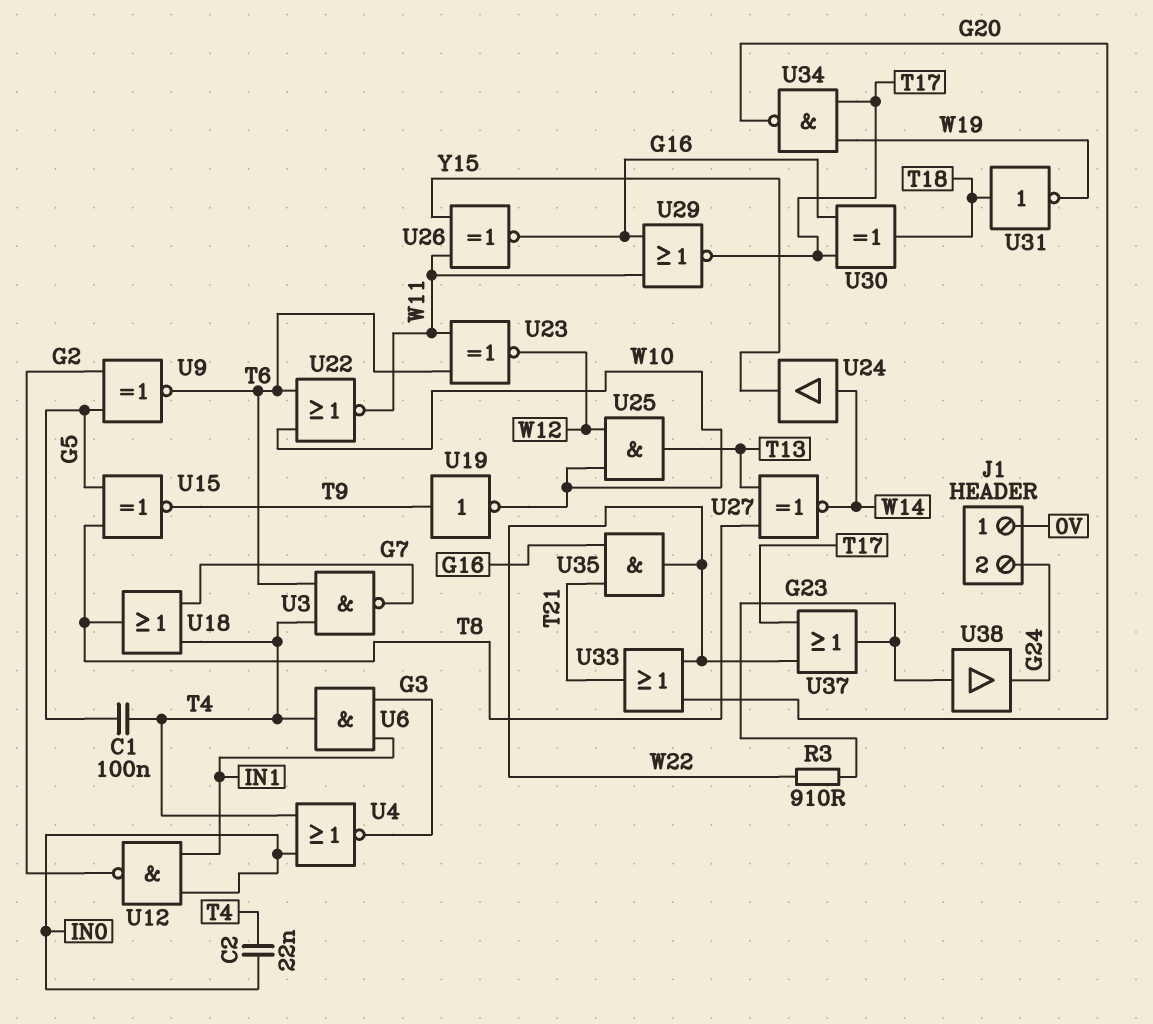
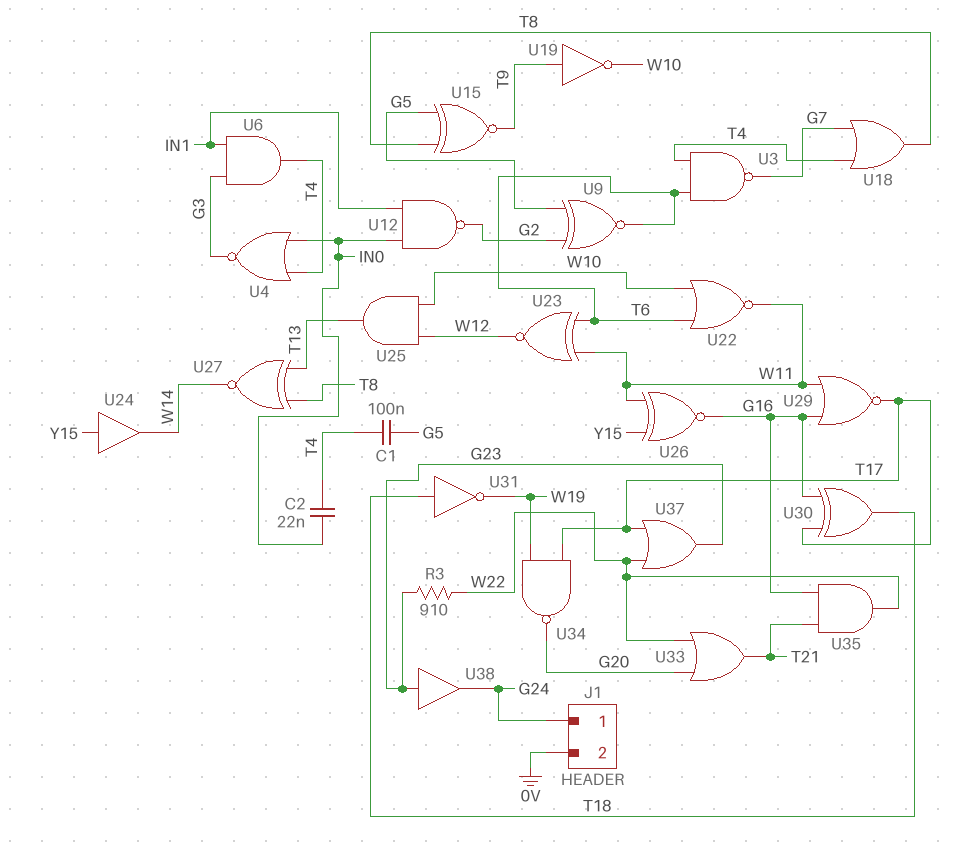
J1 pin 1: 0V -> G24
J1 pin 2: G24 -> 0V
U24: buffer (in W14, out Y15) -> buffer (in Y15, out W14)

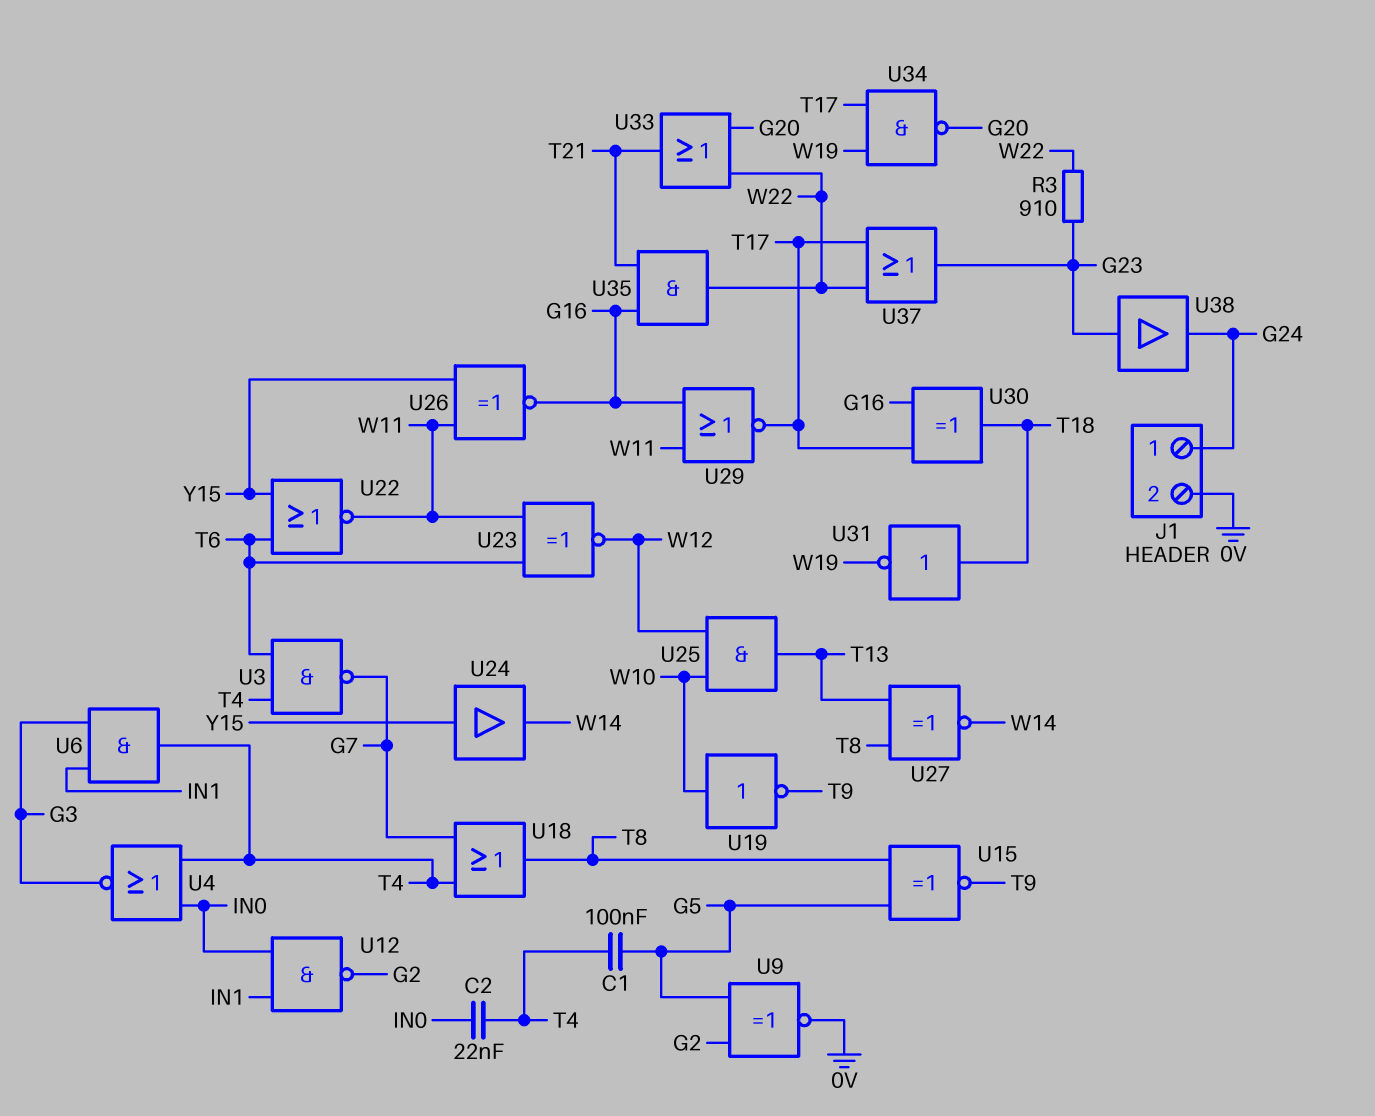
U9: XNOR (in G2, in G5, out T6) -> XNOR (in G2, in G5, out 0V)
U19: NOT (in T9, out W10) -> NOT (in W10, out T9)
U22: NOR (in T6, in W10, out W11) -> NOR (in T6, in Y15, out W11)

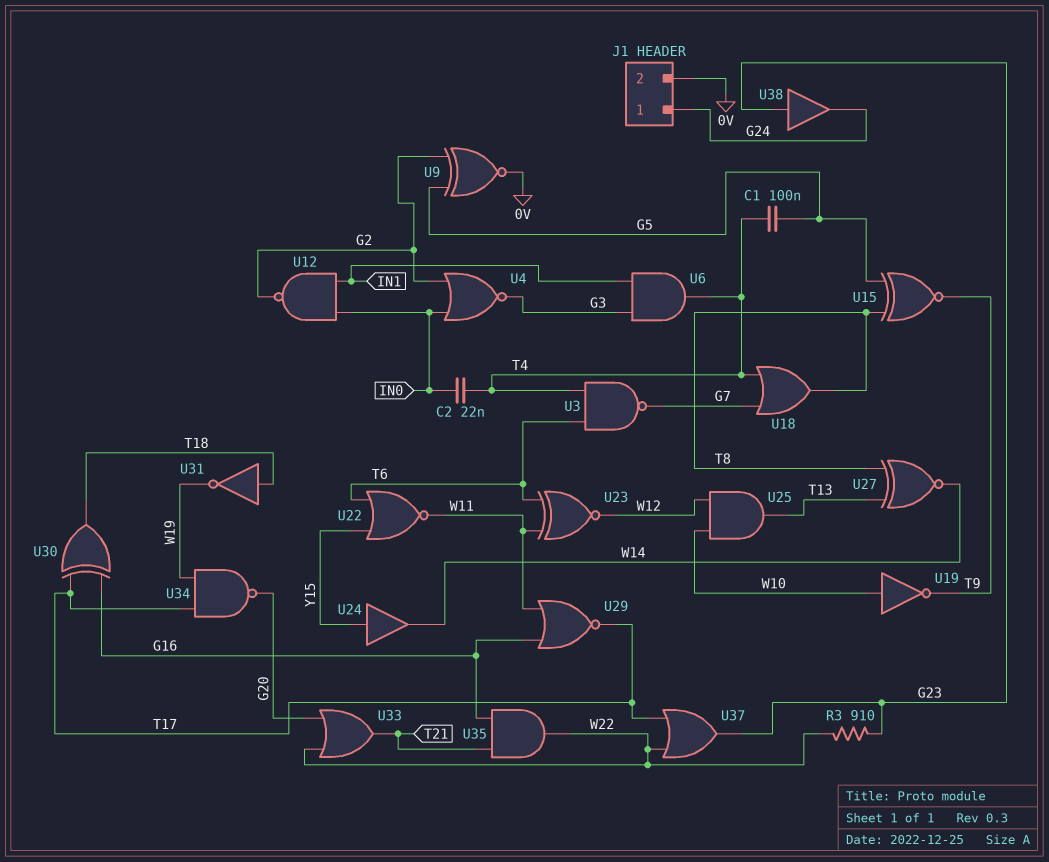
U4: NOR (in IN0, in T4, out G3) -> NOR (in G2, in IN0, out G3)
U26: XNOR (in W11, in Y15, out G16) -> none

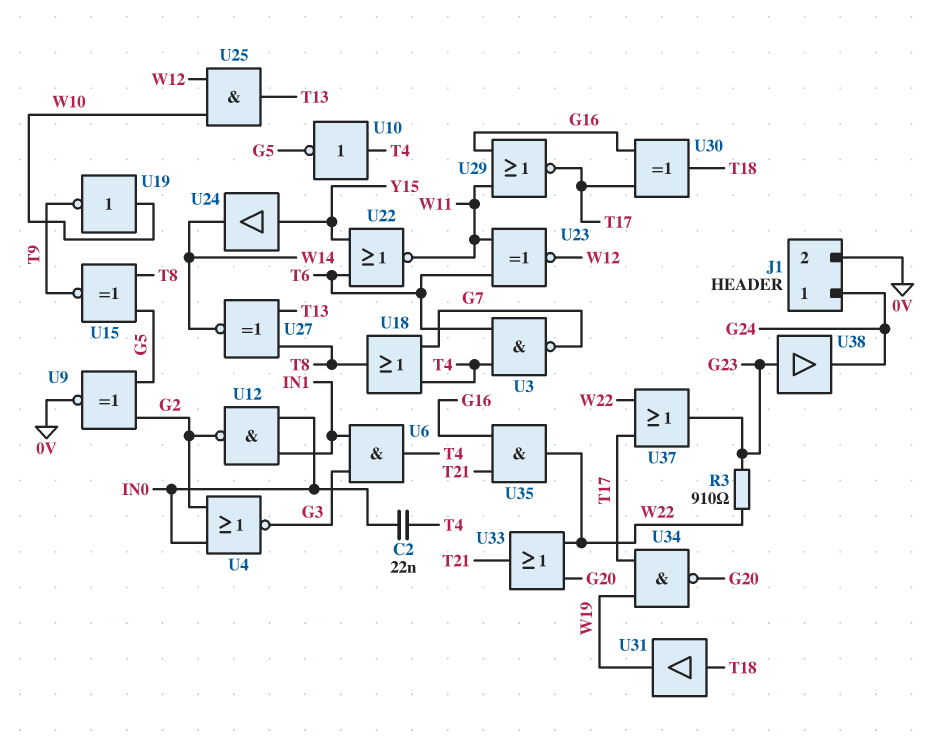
C1: 100nF (G5, T4) -> none
U10: none -> NOT (in T4, out G5)
U31: NOT (in T18, out W19) -> buffer (in T18, out W19)

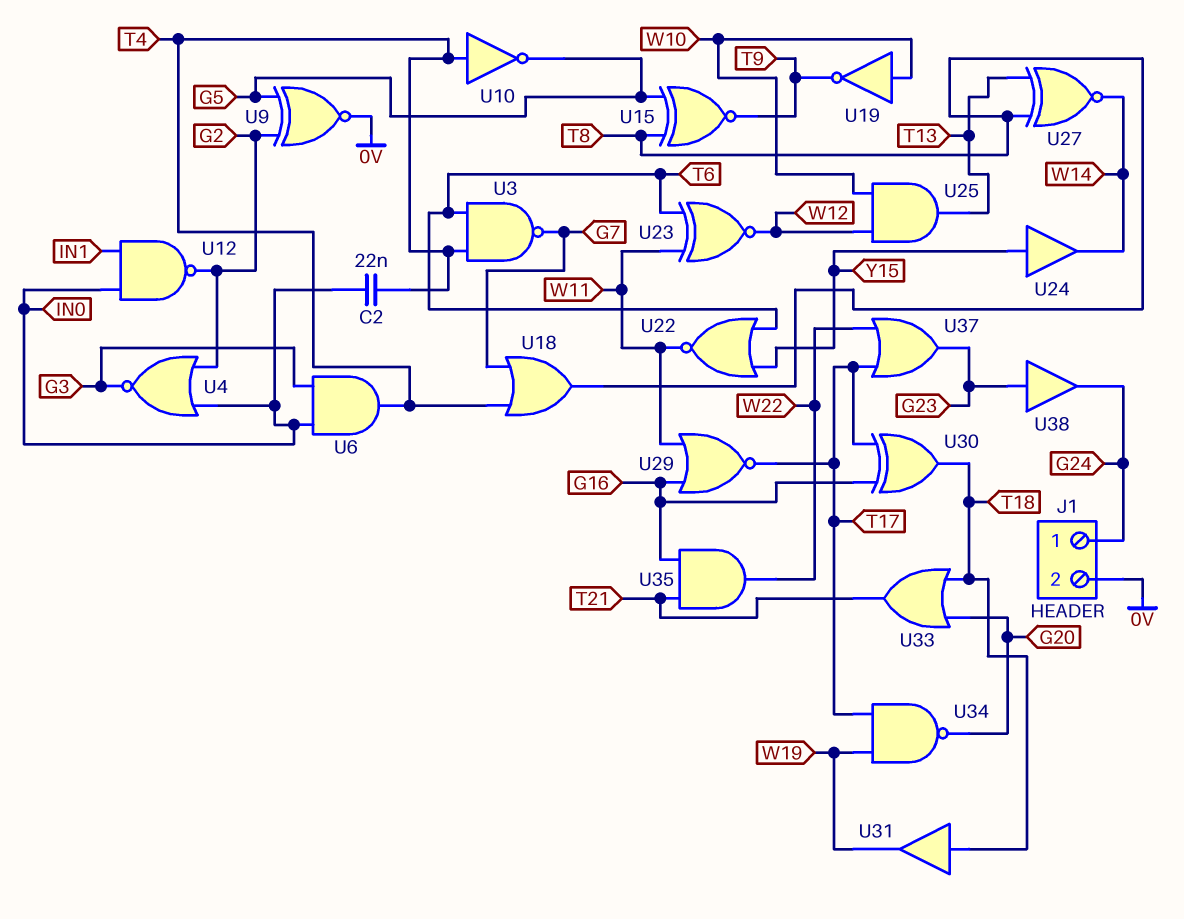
R3: 910 (G23, W22) -> none
U6: AND (in G3, in IN1, out T4) -> AND (in G3, in IN0, out T4)
U33: OR (in G20, in W22, out T21) -> OR (in G20, in T18, out T21)

